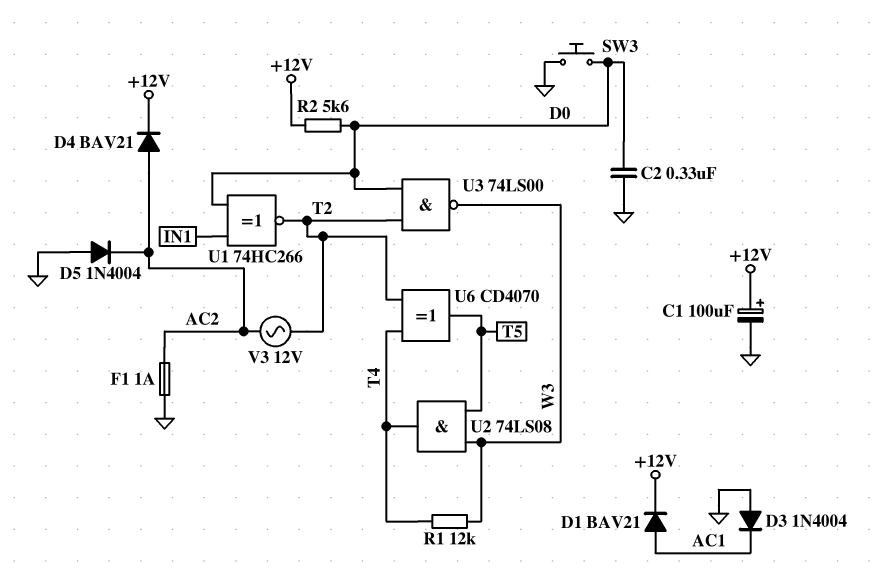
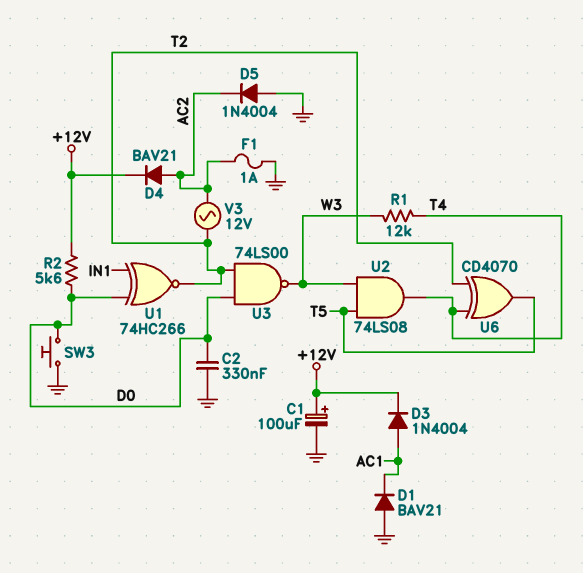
D1: diode BAV21 (A AC1, K +12V) -> diode BAV21 (A GND, K AC1)
D3: diode 1N4004 (A GND, K AC1) -> diode 1N4004 (A AC1, K +12V)

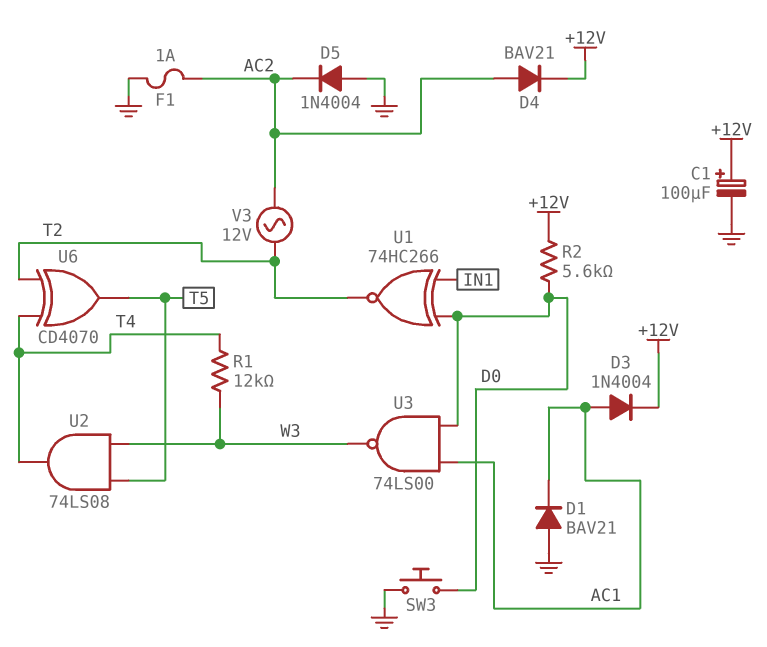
C2: 330nF (D0, GND) -> none
U3: NAND 74LS00 (in D0, in T2, out W3) -> NAND 74LS00 (in AC1, in D0, out W3)

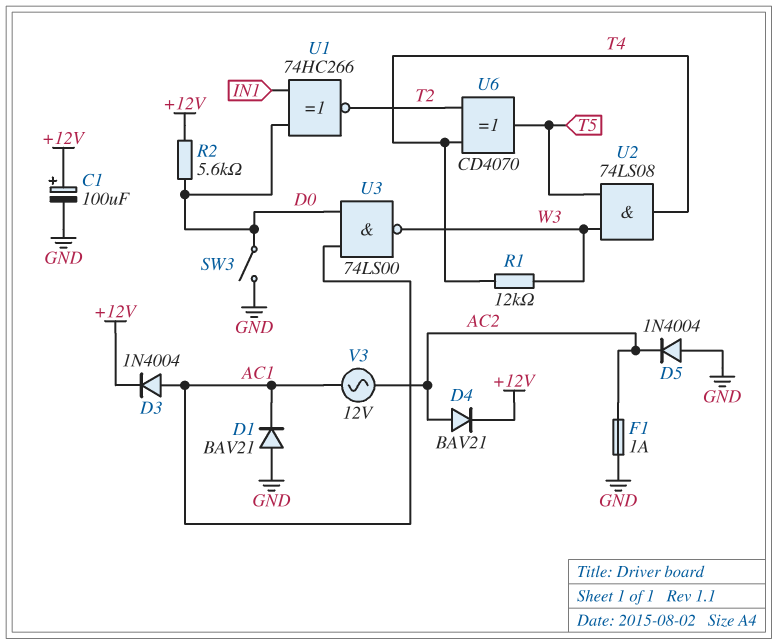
SW3: button (D0, GND) -> switch (D0, GND)
V3: AC 12V (AC2, T2) -> AC 12V (AC1, AC2)

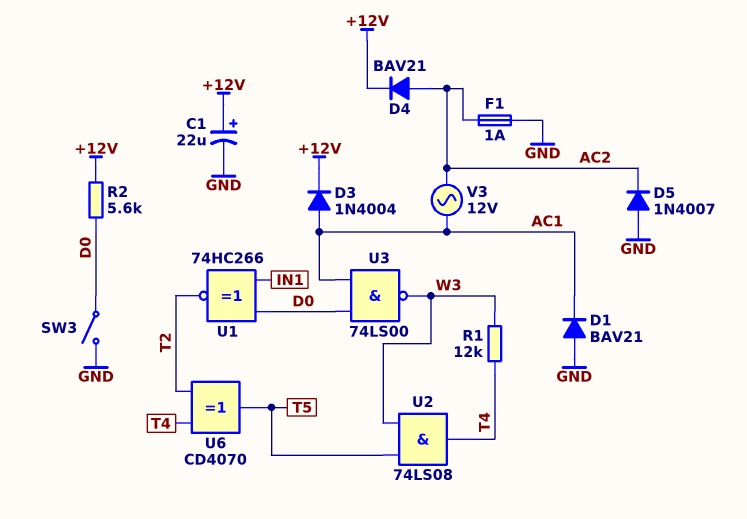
C1: 100uF (plus +12V, minus GND) -> 22uF (plus +12V, minus GND)
D5: diode 1N4004 (A GND, K AC2) -> diode 1N4007 (A GND, K AC2)

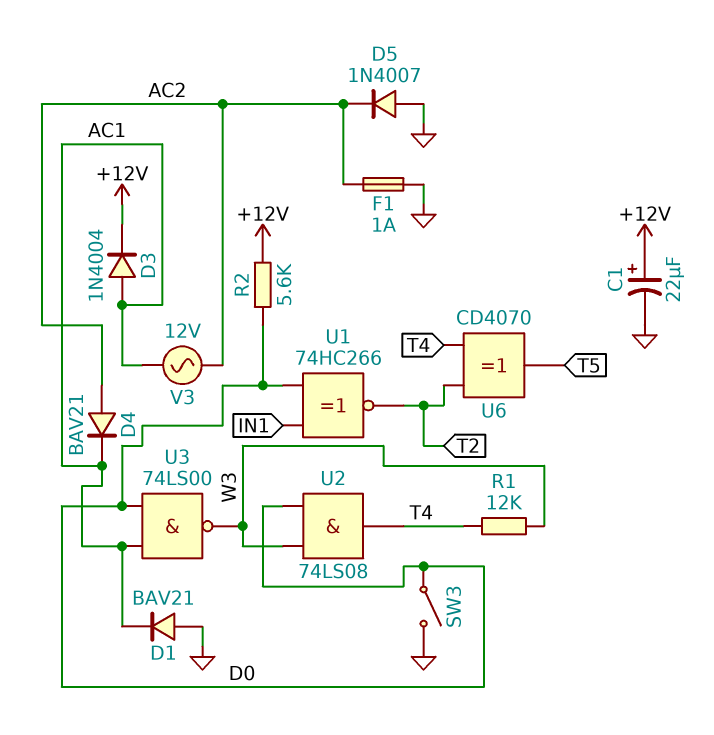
D4: diode BAV21 (A AC2, K +12V) -> diode BAV21 (A AC2, K AC1)
U2: AND 74LS08 (in T5, in W3, out T4) -> AND 74LS08 (in D0, in W3, out T4)

